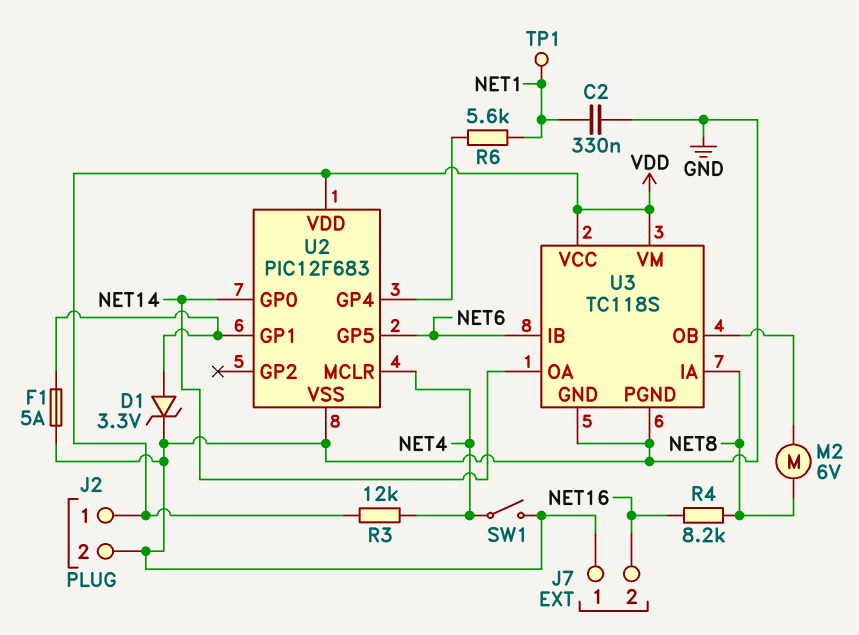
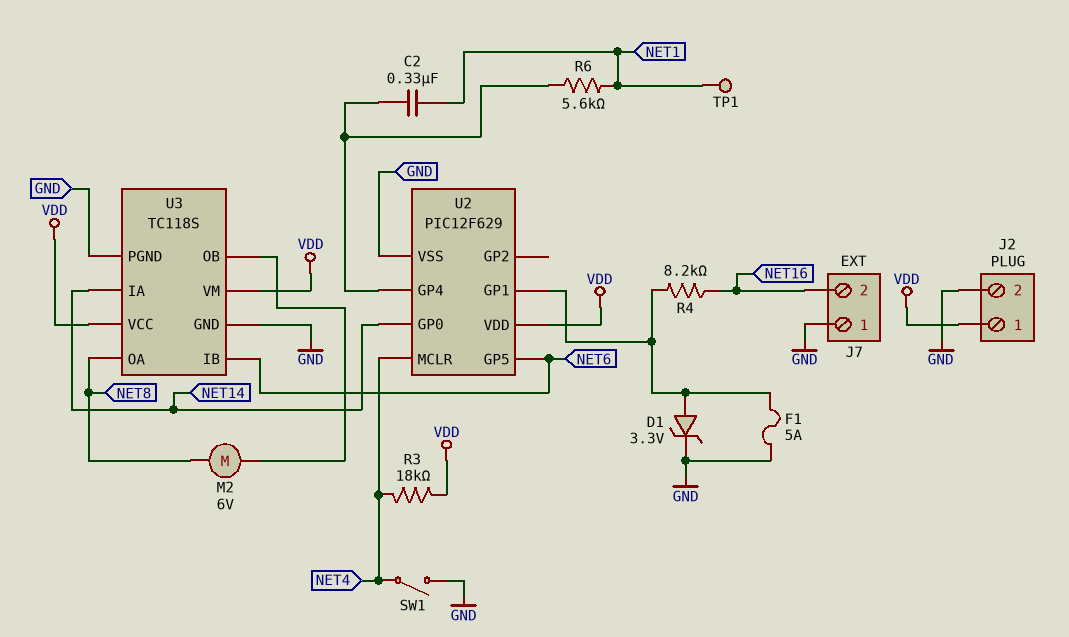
C2: 330nF (GND, NET1) -> 330nF (NET1, U2/GP4)
R3: 12k (NET4, VDD) -> 18k (NET4, VDD)
R4: 8.2k (NET8, NET16) -> 8.2k (NET16, U2/GP1)
U2: PIC12F683 -> PIC12F629
U3 pin IA: NET8 -> NET14
U3 pin OA: NET14 -> NET8

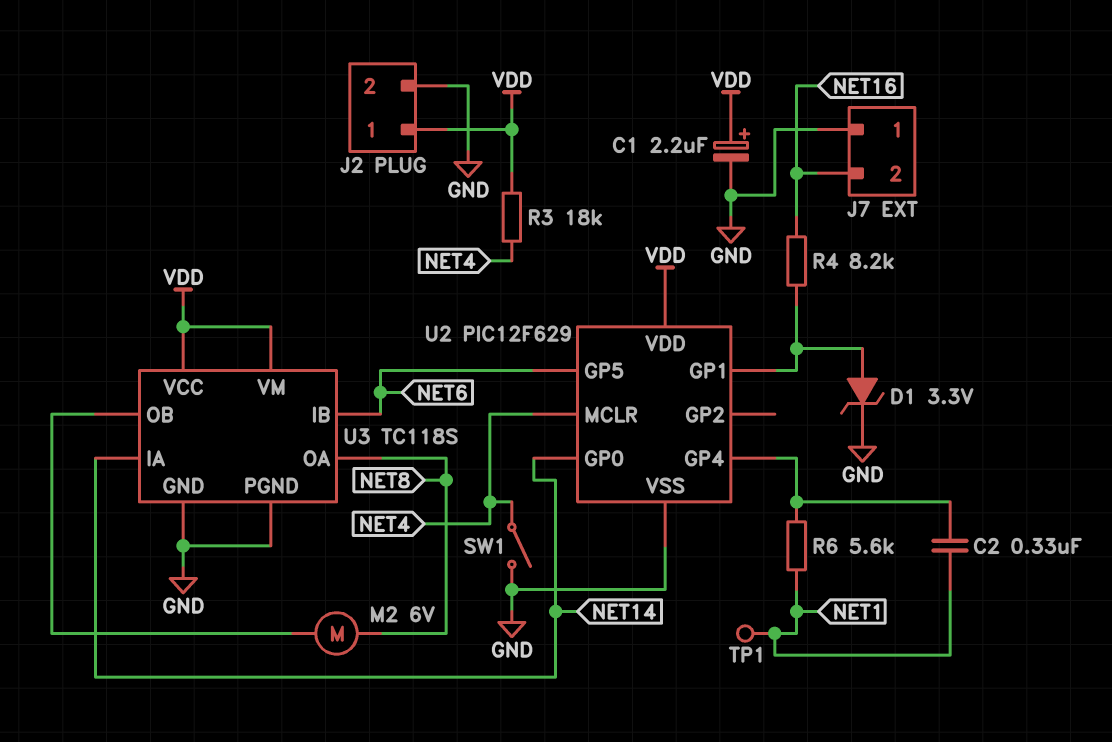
C1: none -> 2.2uF (plus VDD, minus GND)
F1: 5A (GND, U2/GP1) -> none

